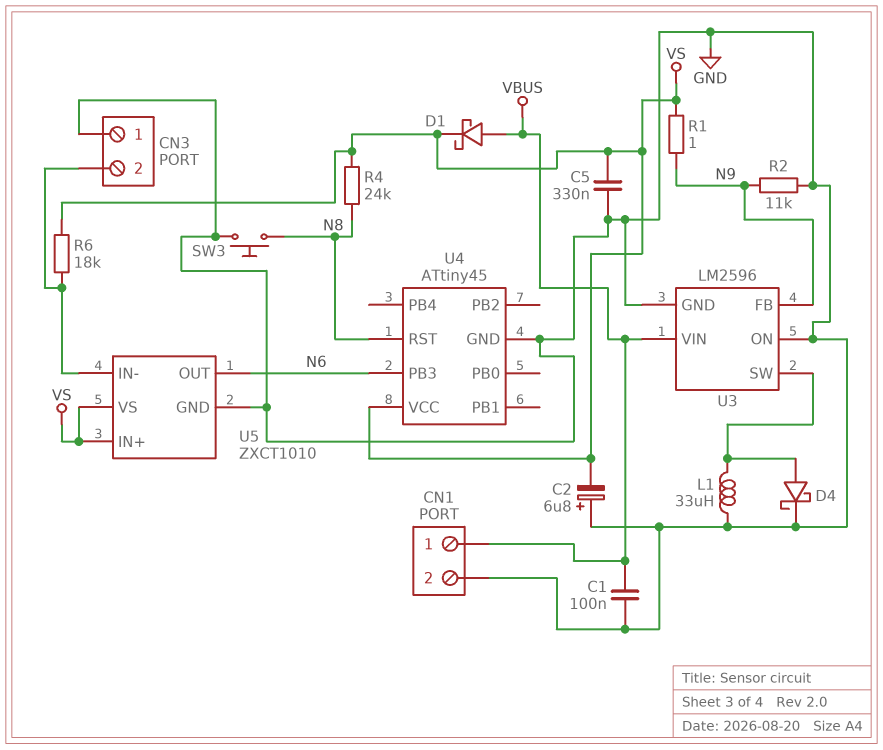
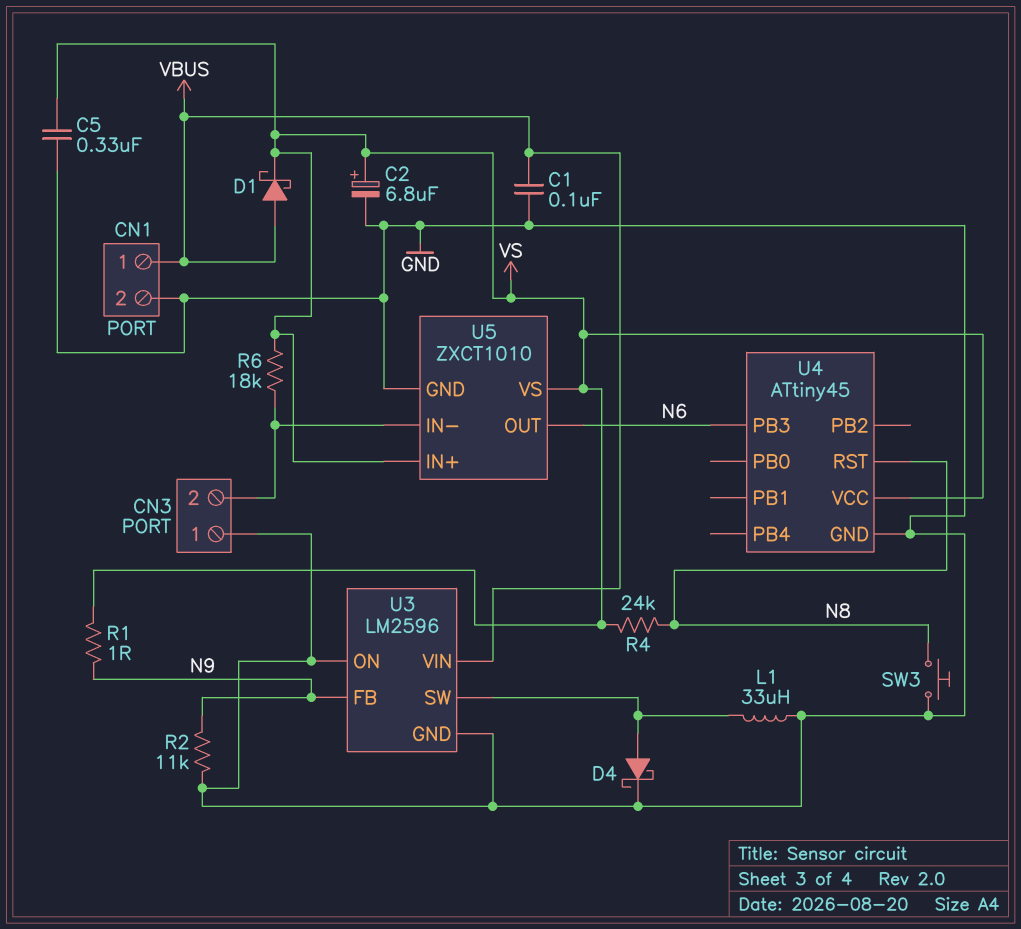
C2: 6.8uF (plus GND, minus VS) -> 6.8uF (plus VS, minus GND)

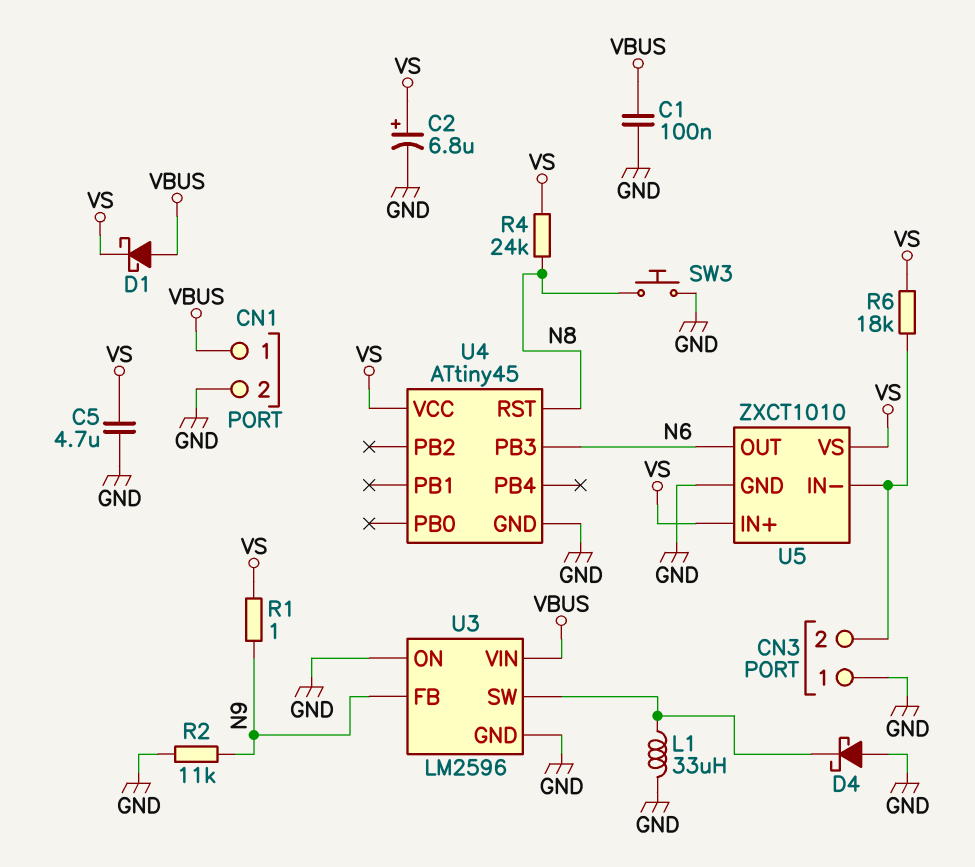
C5: 330nF (GND, VS) -> 4.7uF (GND, VS)
D4: schottky (A U3/SW, K GND) -> schottky (A GND, K U3/SW)

